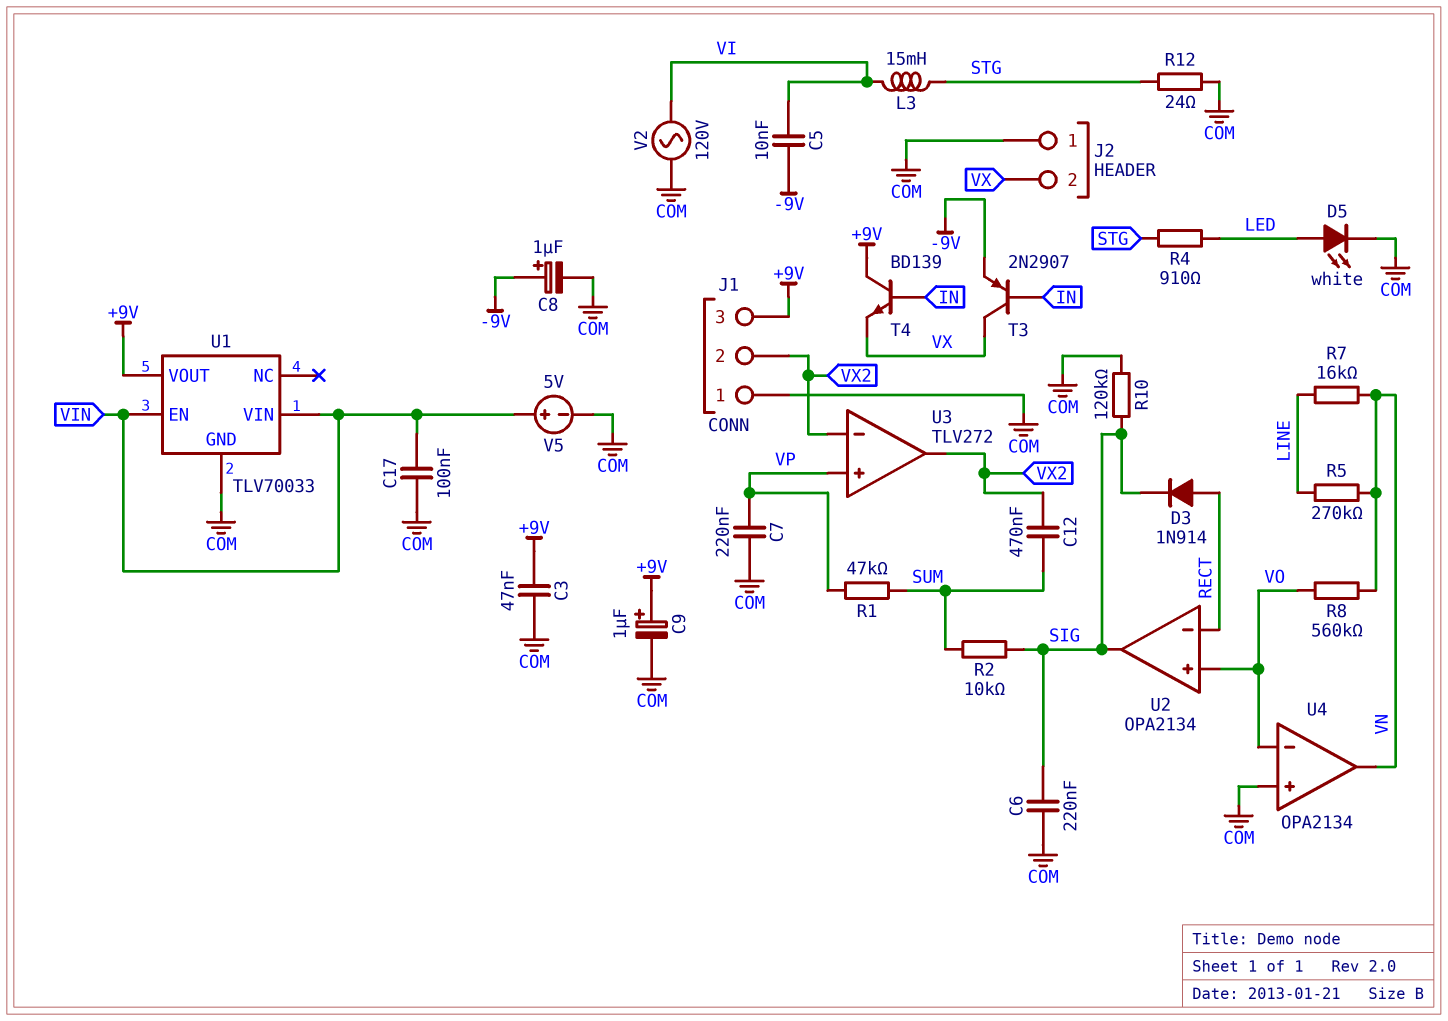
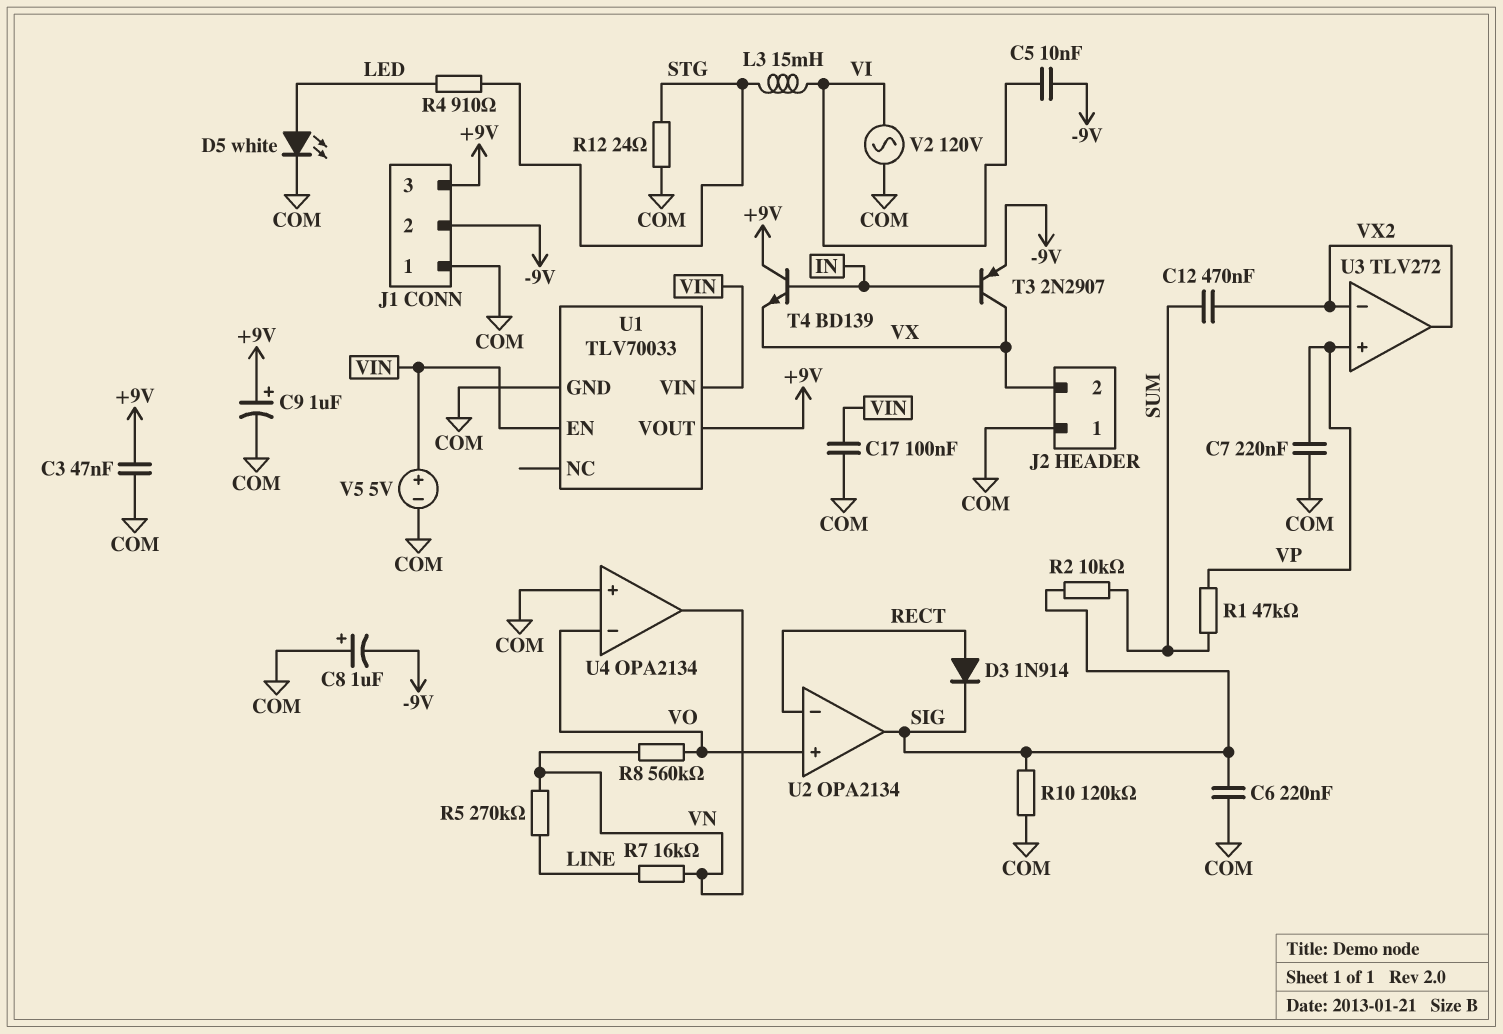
C8: 1uF (plus -9V, minus COM) -> 1uF (plus COM, minus -9V)
J1 pin 2: VX2 -> -9V

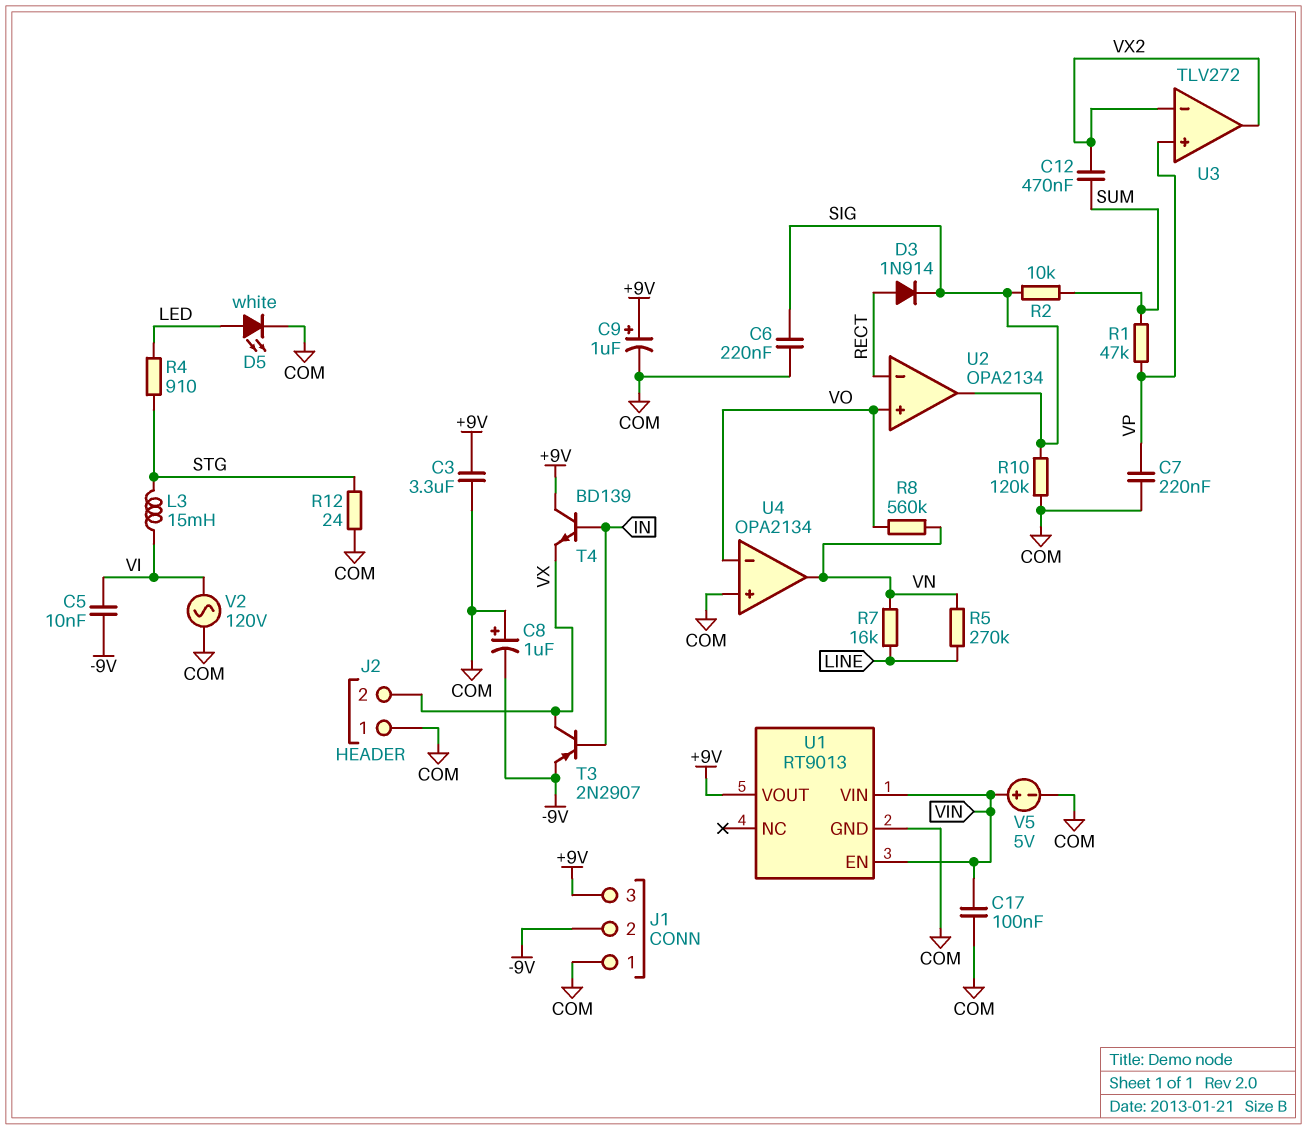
C3: 47nF (+9V, COM) -> 3.3uF (+9V, COM)
U1: TLV70033 -> RT9013

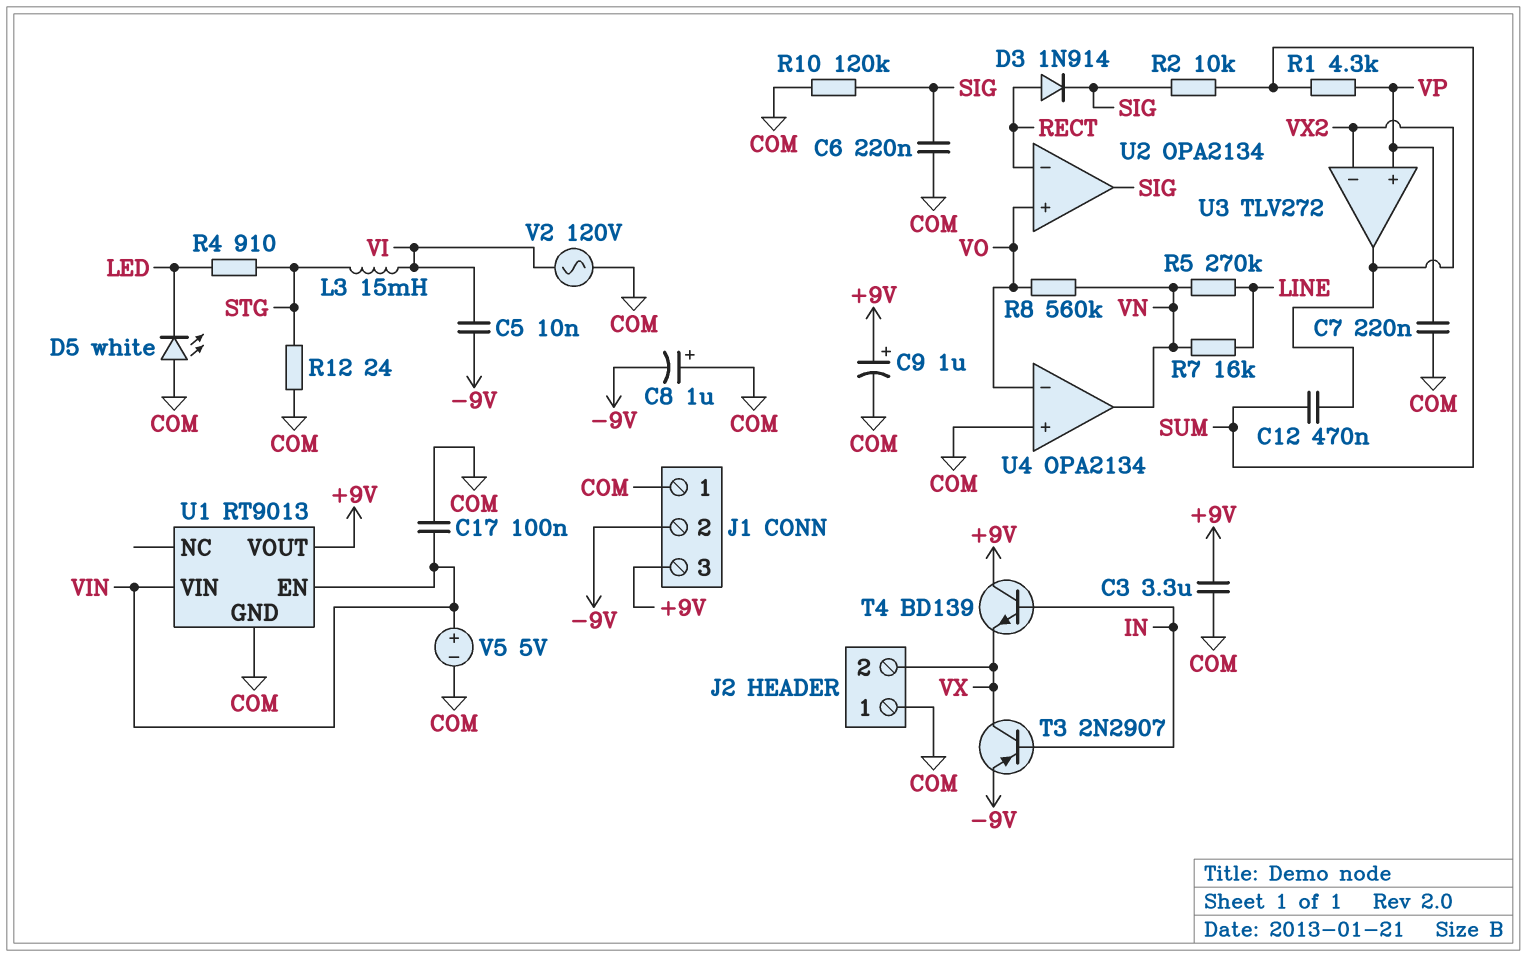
D5: LED white (A LED, K COM) -> LED white (A COM, K LED)
R1: 47k (SUM, VP) -> 4.3k (SUM, VP)

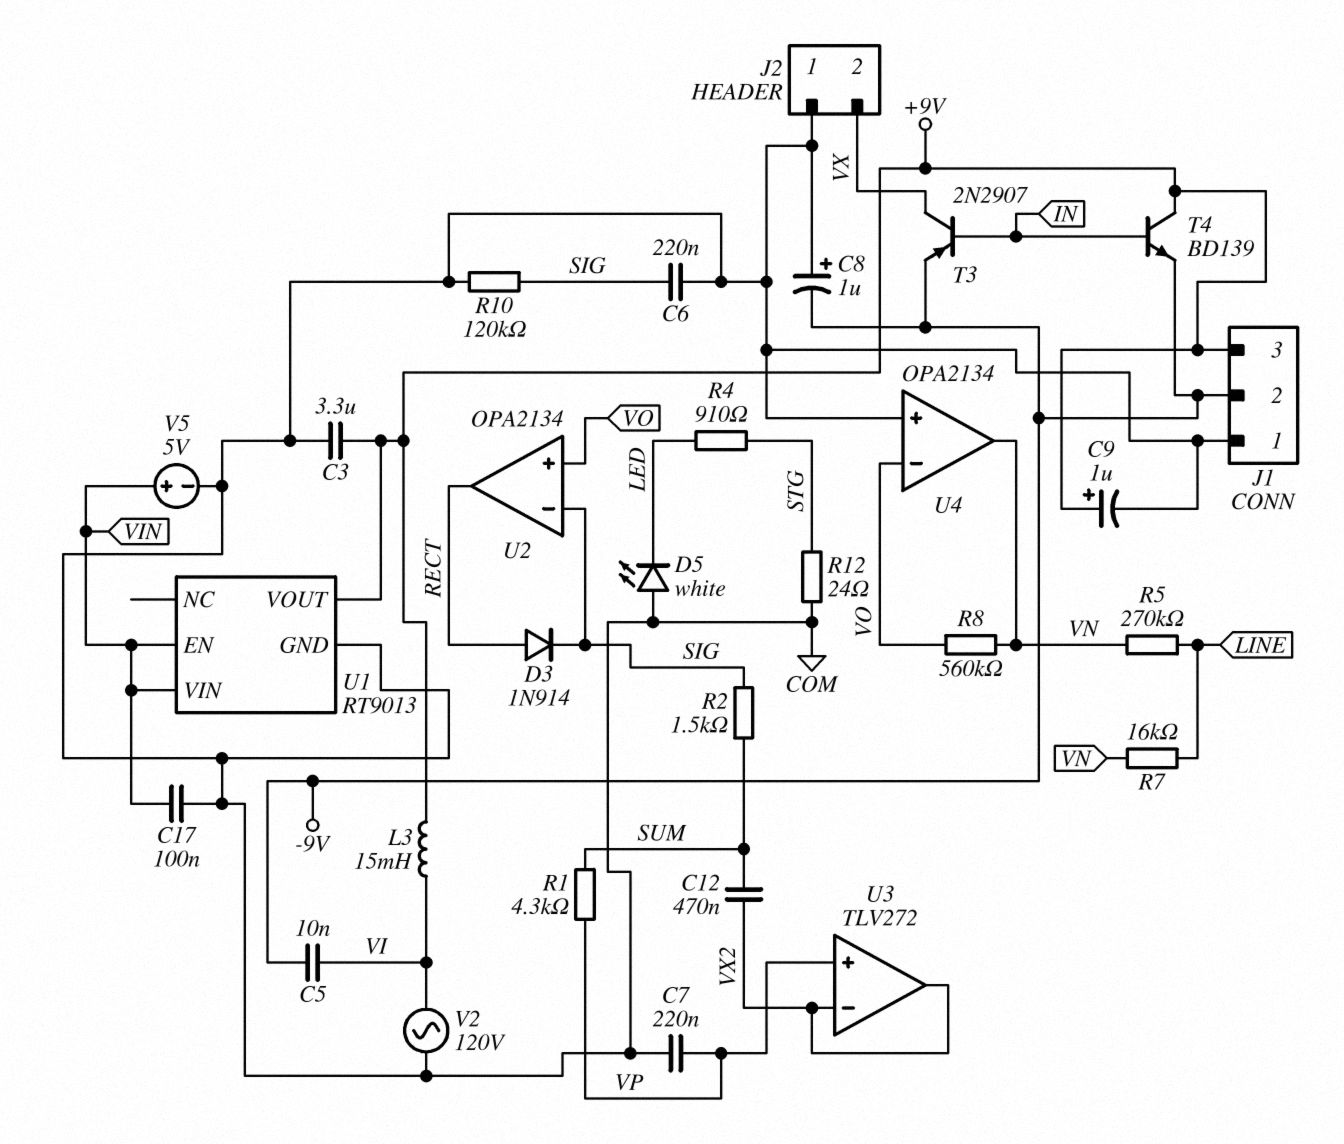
L3: 15mH (STG, VI) -> 15mH (+9V, VI)
R2: 10k (SIG, SUM) -> 1.5k (SIG, SUM)
T4: NPN BD139 (B IN, C +9V, E VX) -> NPN BD139 (B IN, C +9V, E -9V)
U2 pin in-: RECT -> SIG
U2 pin out: SIG -> RECT

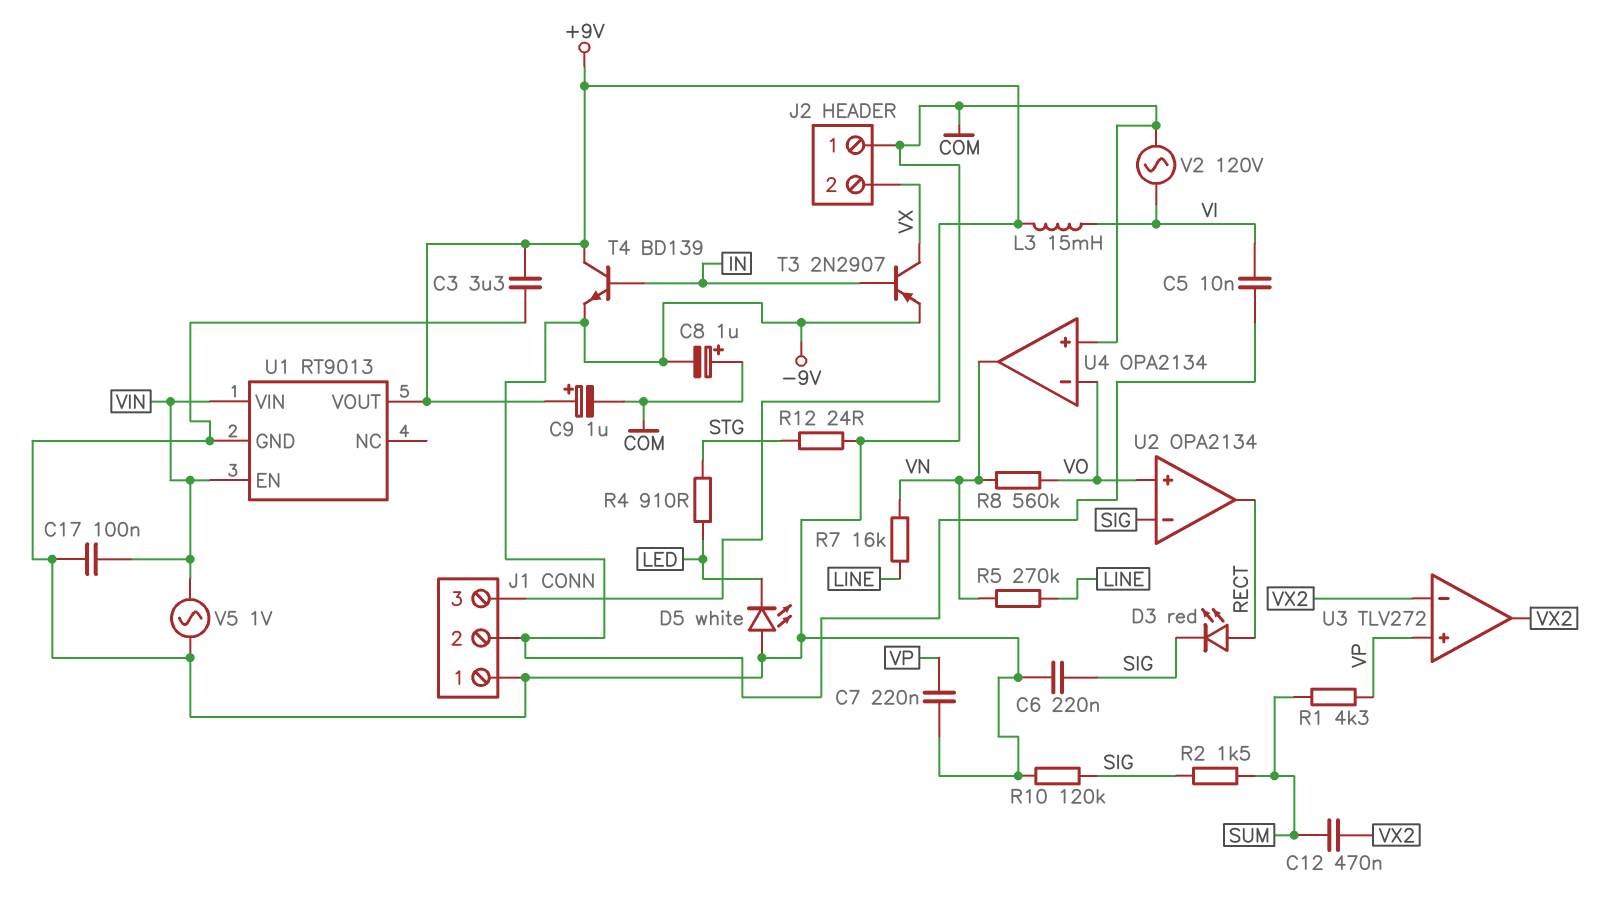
D3: diode 1N914 (A RECT, K SIG) -> LED red (A RECT, K SIG)
V5: 5V (plus VIN, minus COM) -> AC 1V (COM, VIN)

